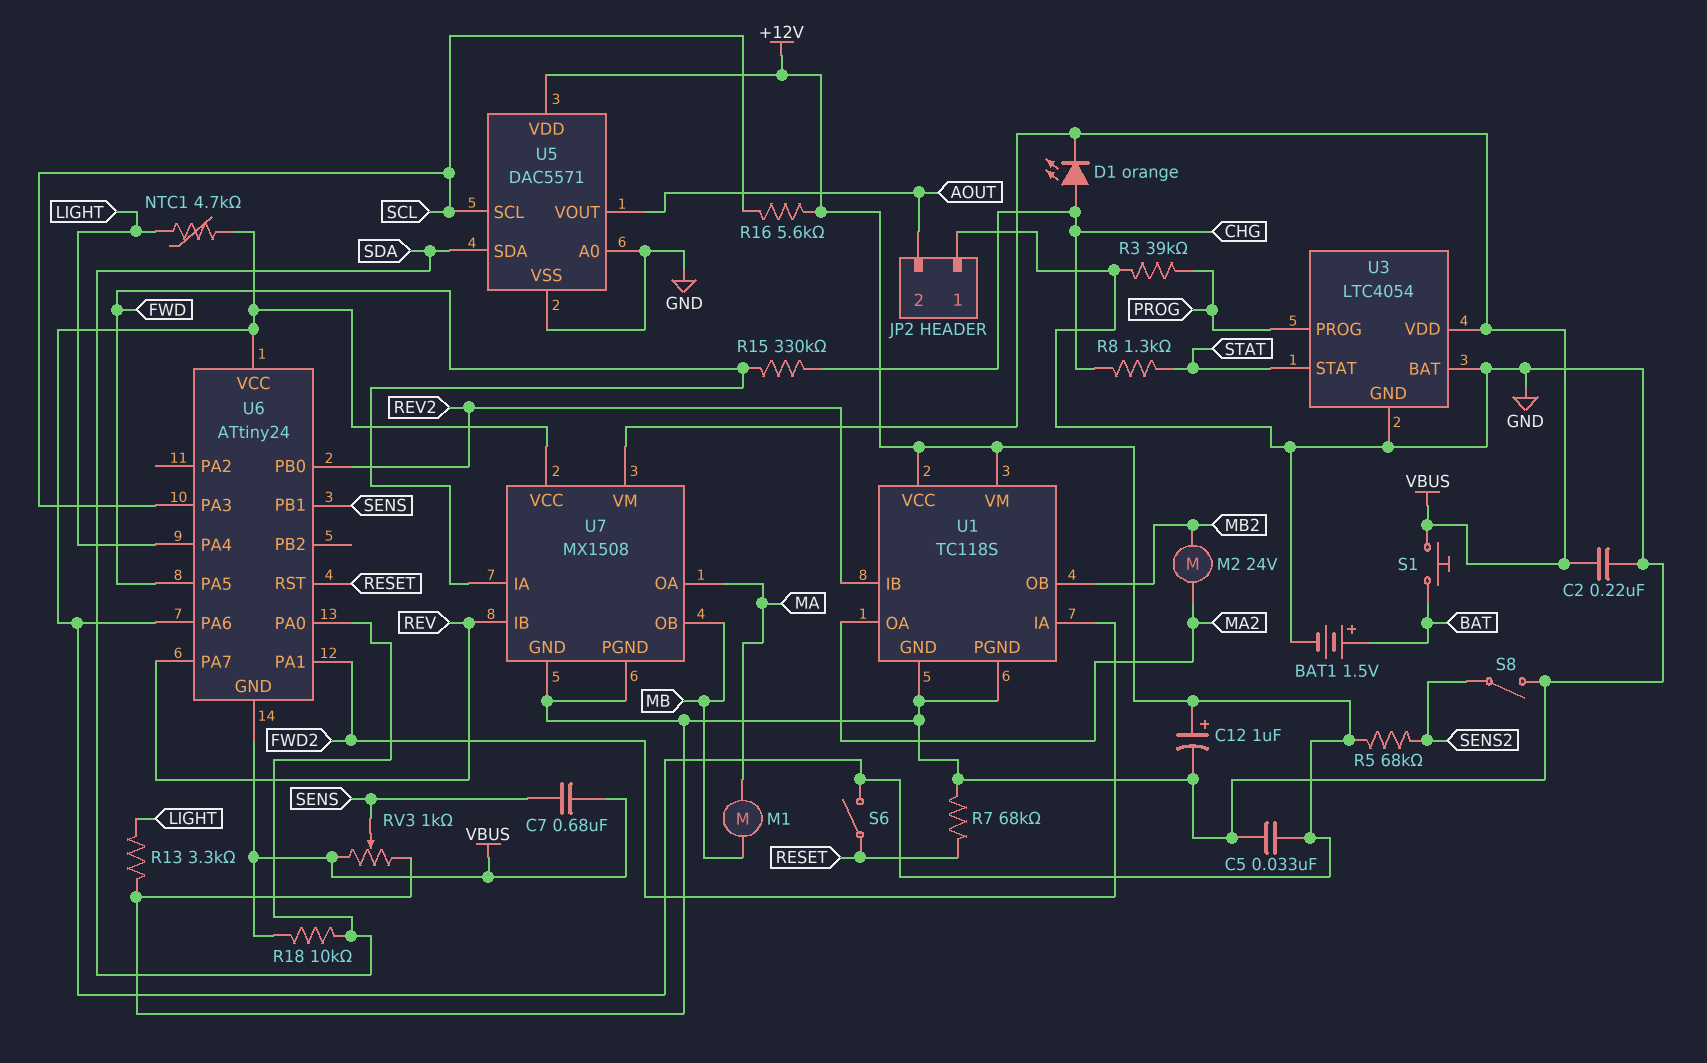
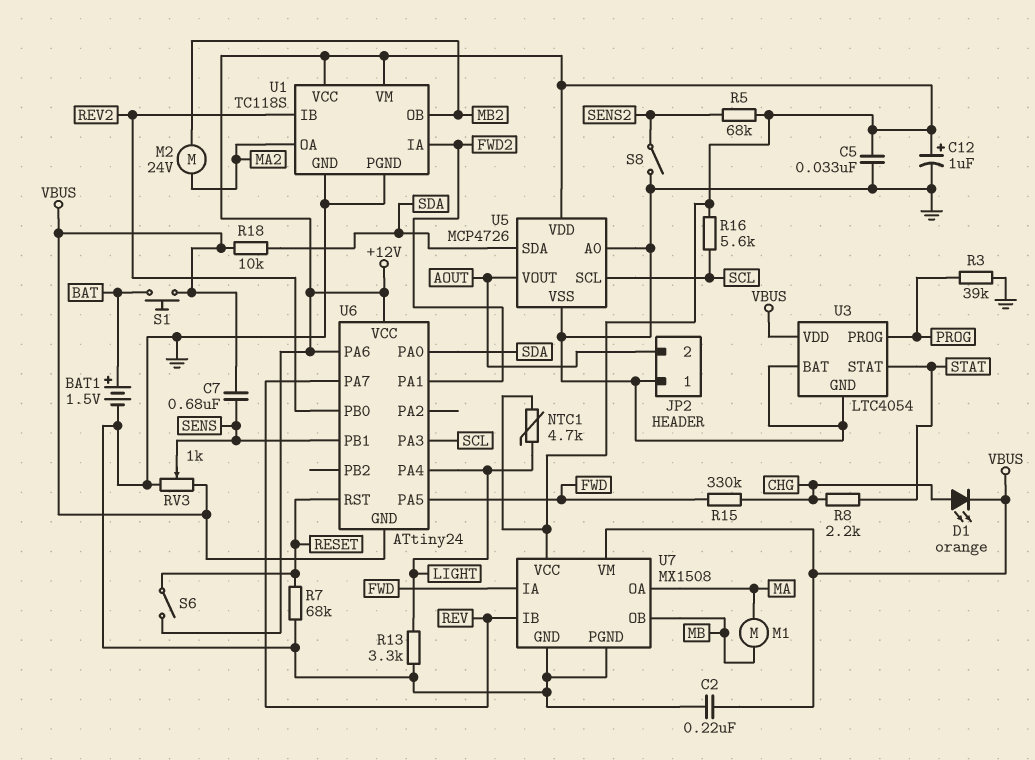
R8: 1.3k (CHG, STAT) -> 2.2k (CHG, STAT)
U5: DAC5571 -> MCP4726

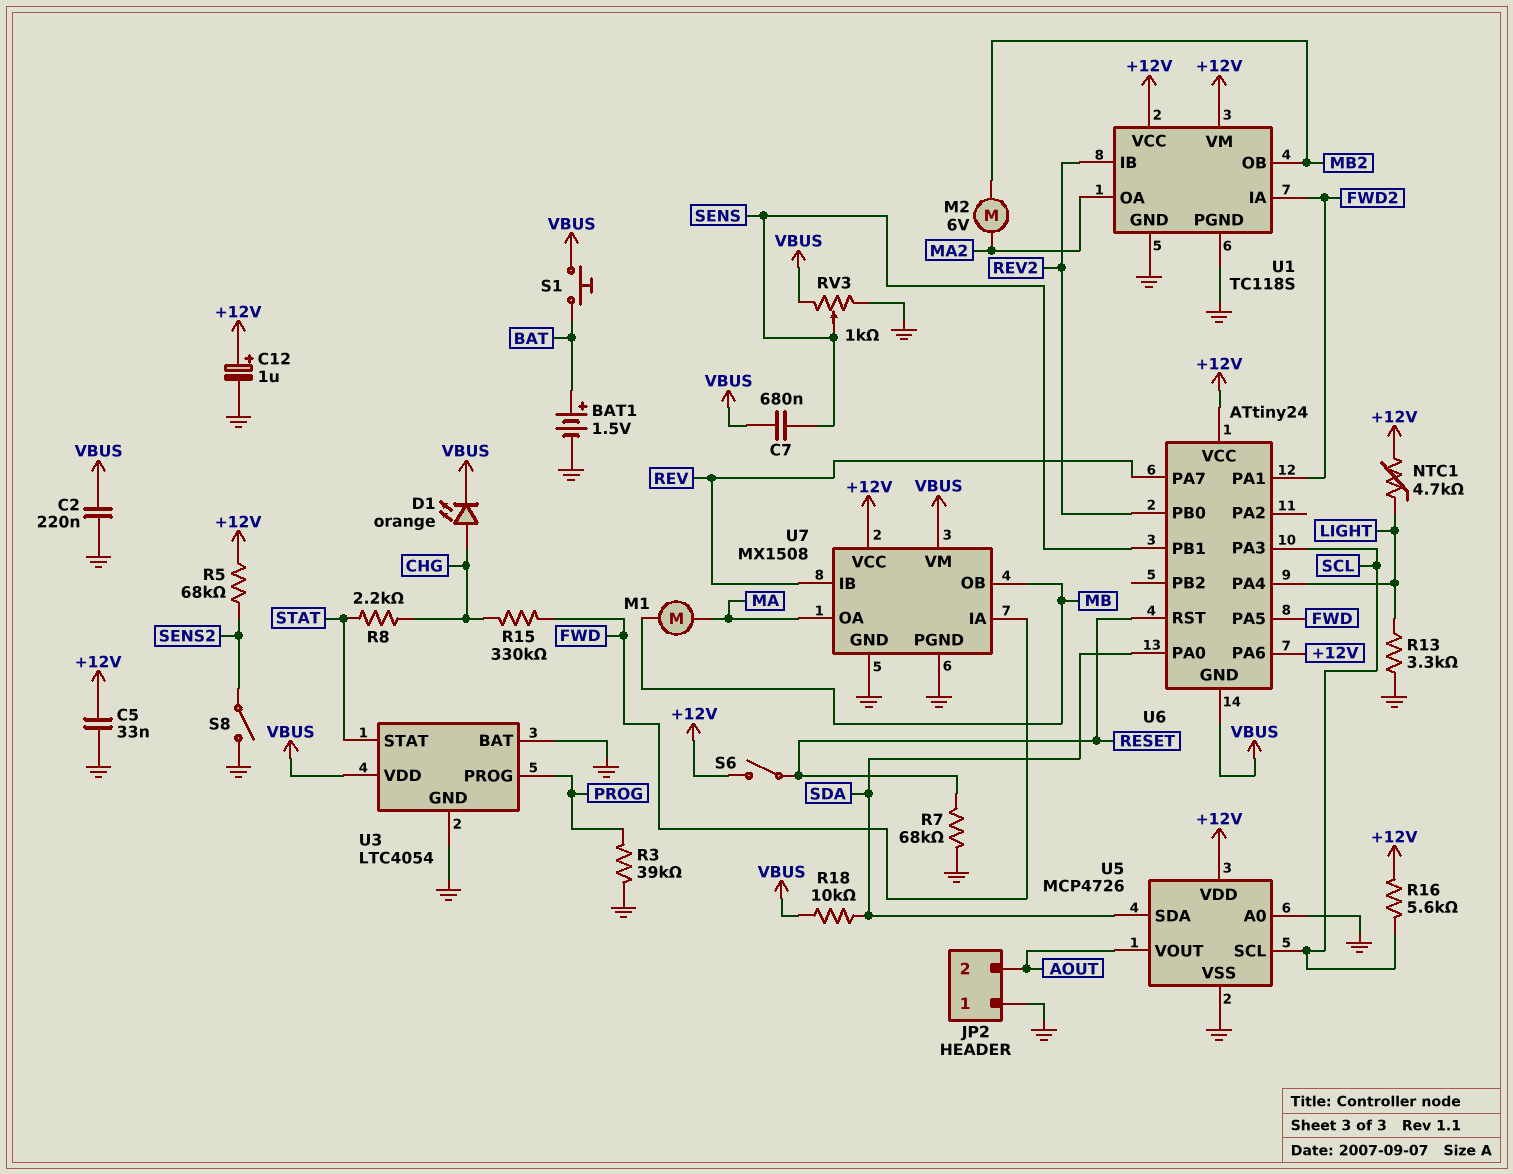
M2: motor 24V (MA2, MB2) -> motor 6V (MA2, MB2)

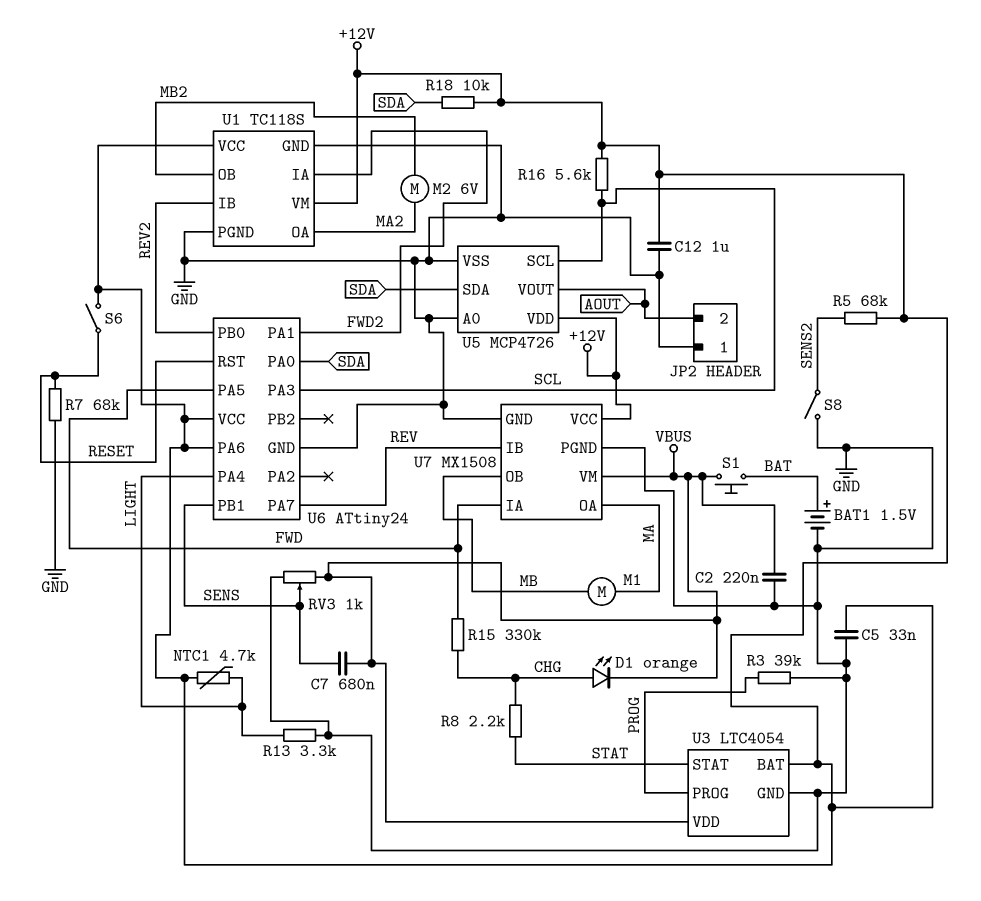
C12: 1uF (plus +12V, minus GND) -> 1uF (+12V, GND)
R18: 10k (SDA, VBUS) -> 10k (+12V, SDA)
U3 pin BAT: GND -> +12V
U6 pin GND: VBUS -> GND

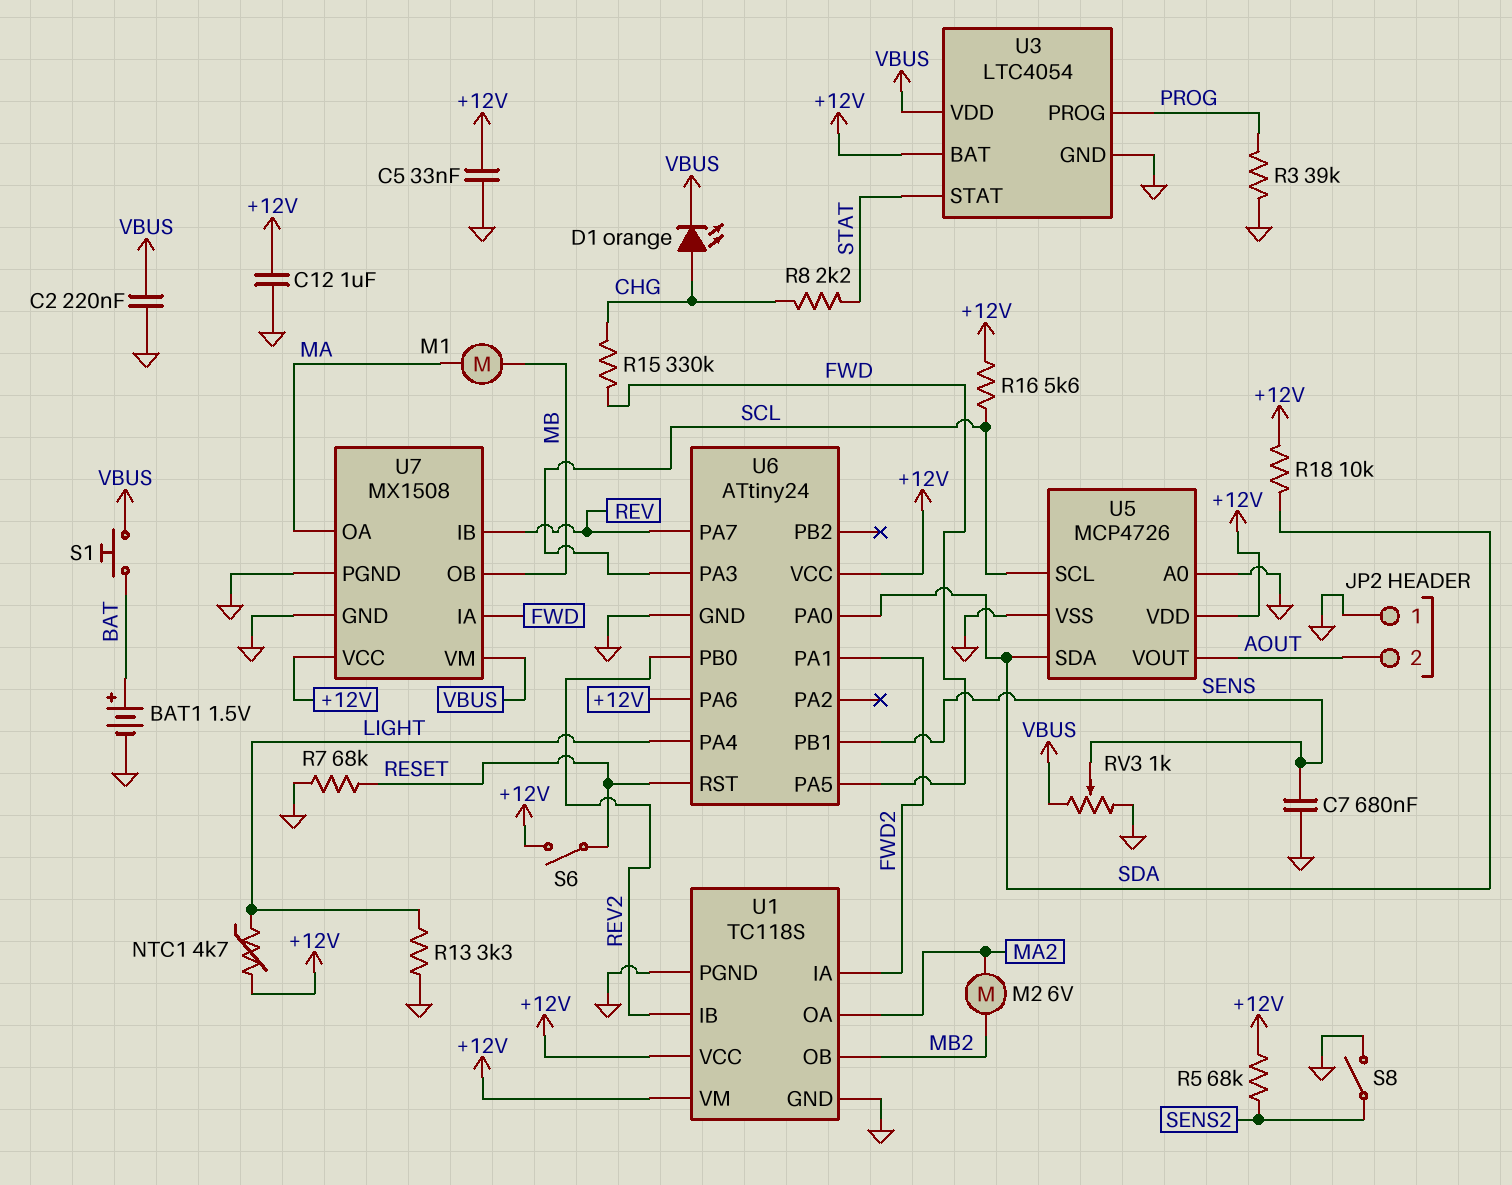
C7: 680nF (SENS, VBUS) -> 680nF (GND, SENS)

